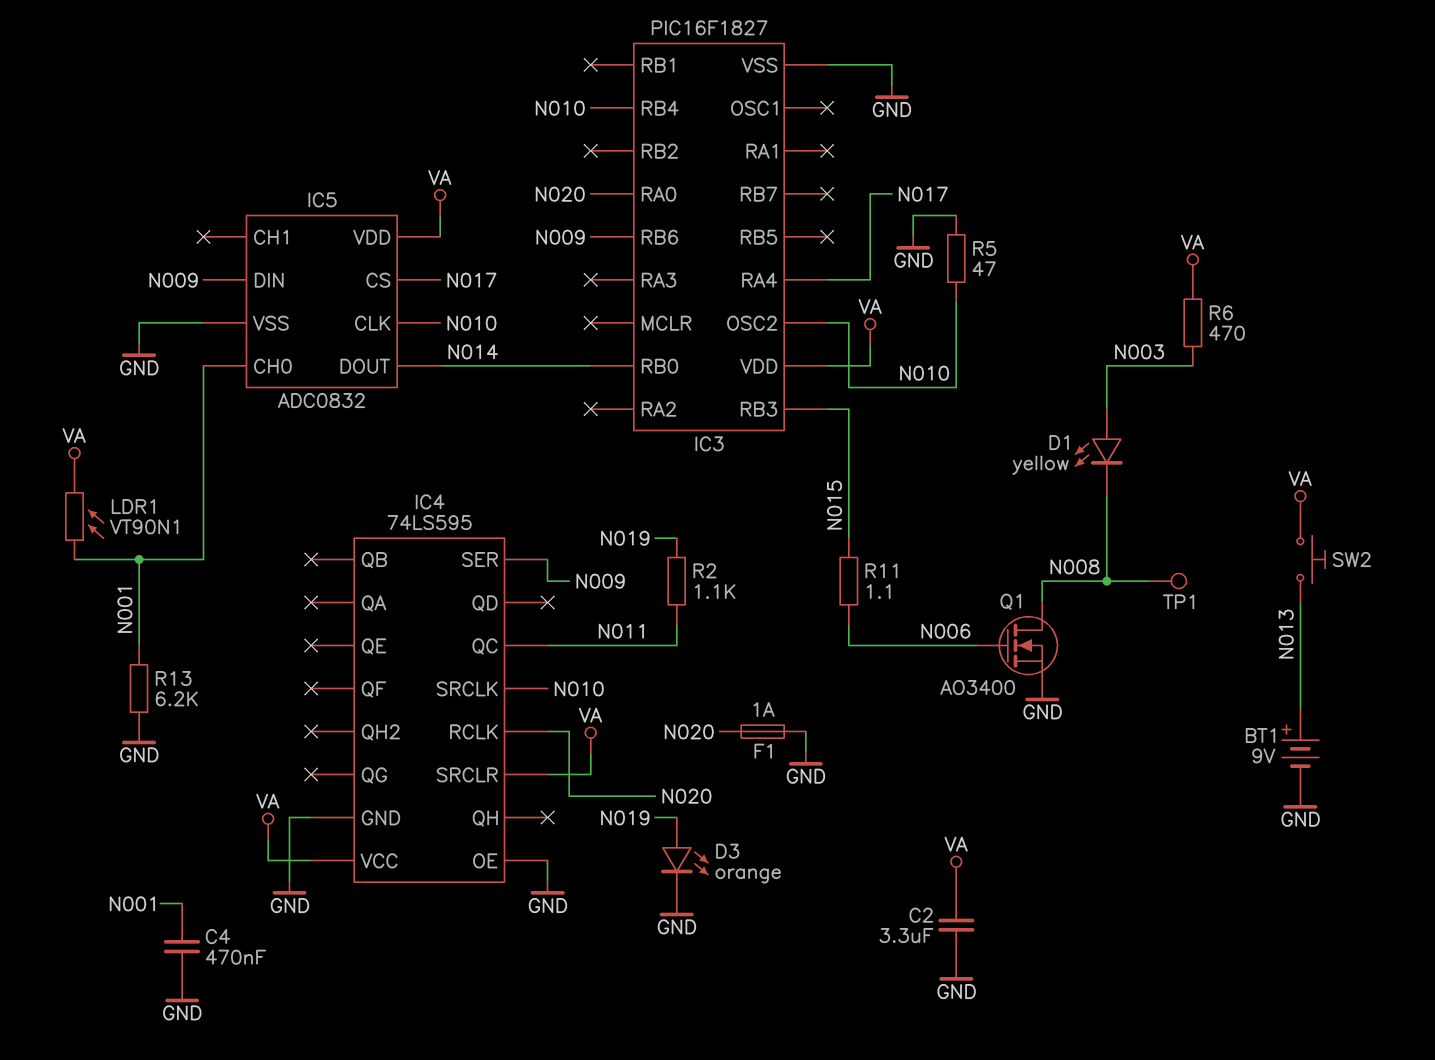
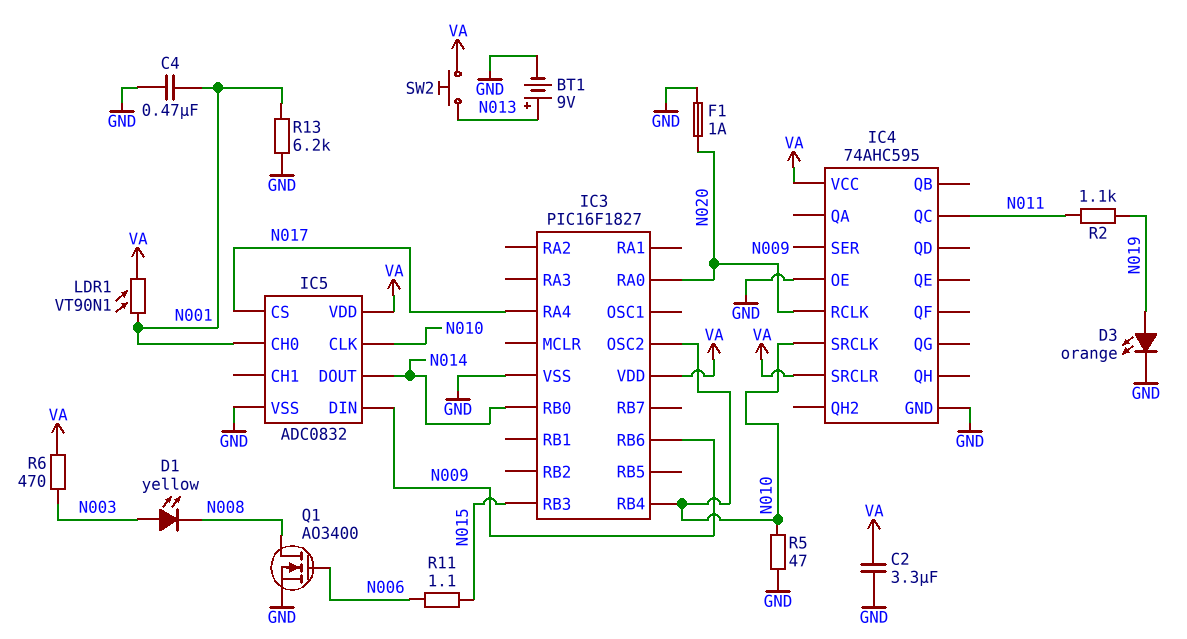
IC4: 74LS595 -> 74AHC595
TP1: test point (N008) -> none

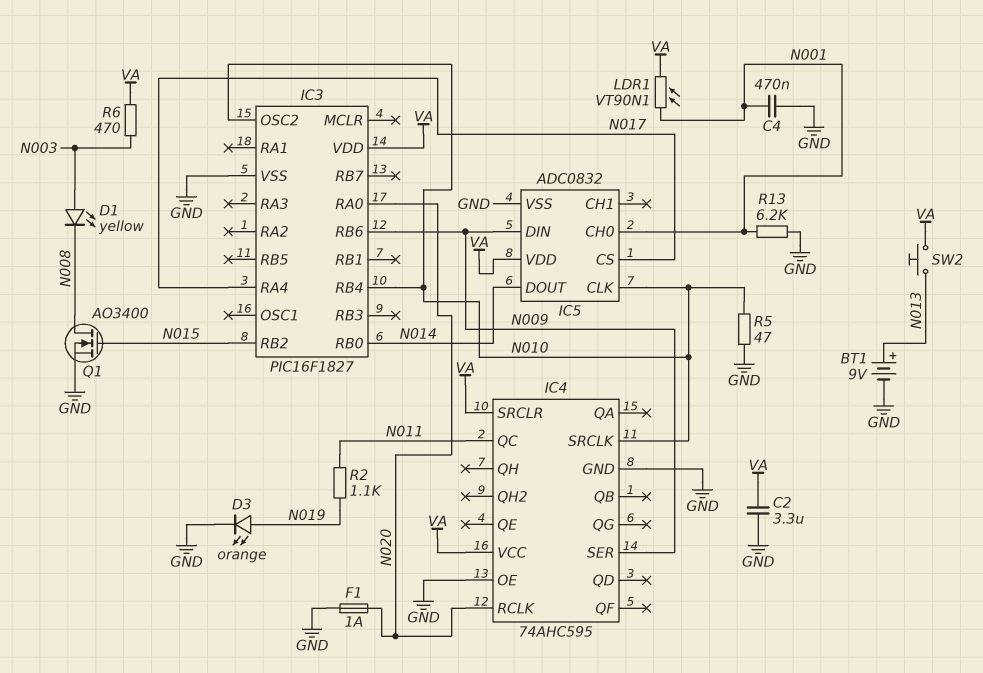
IC3 pin RB2: none -> N015
IC3 pin RB3: N015 -> none
Q1: NMOS AO3400 (G N006, D N008, S GND) -> NMOS AO3400 (G N015, D N008, S GND)
R11: 1.1 (N006, N015) -> none

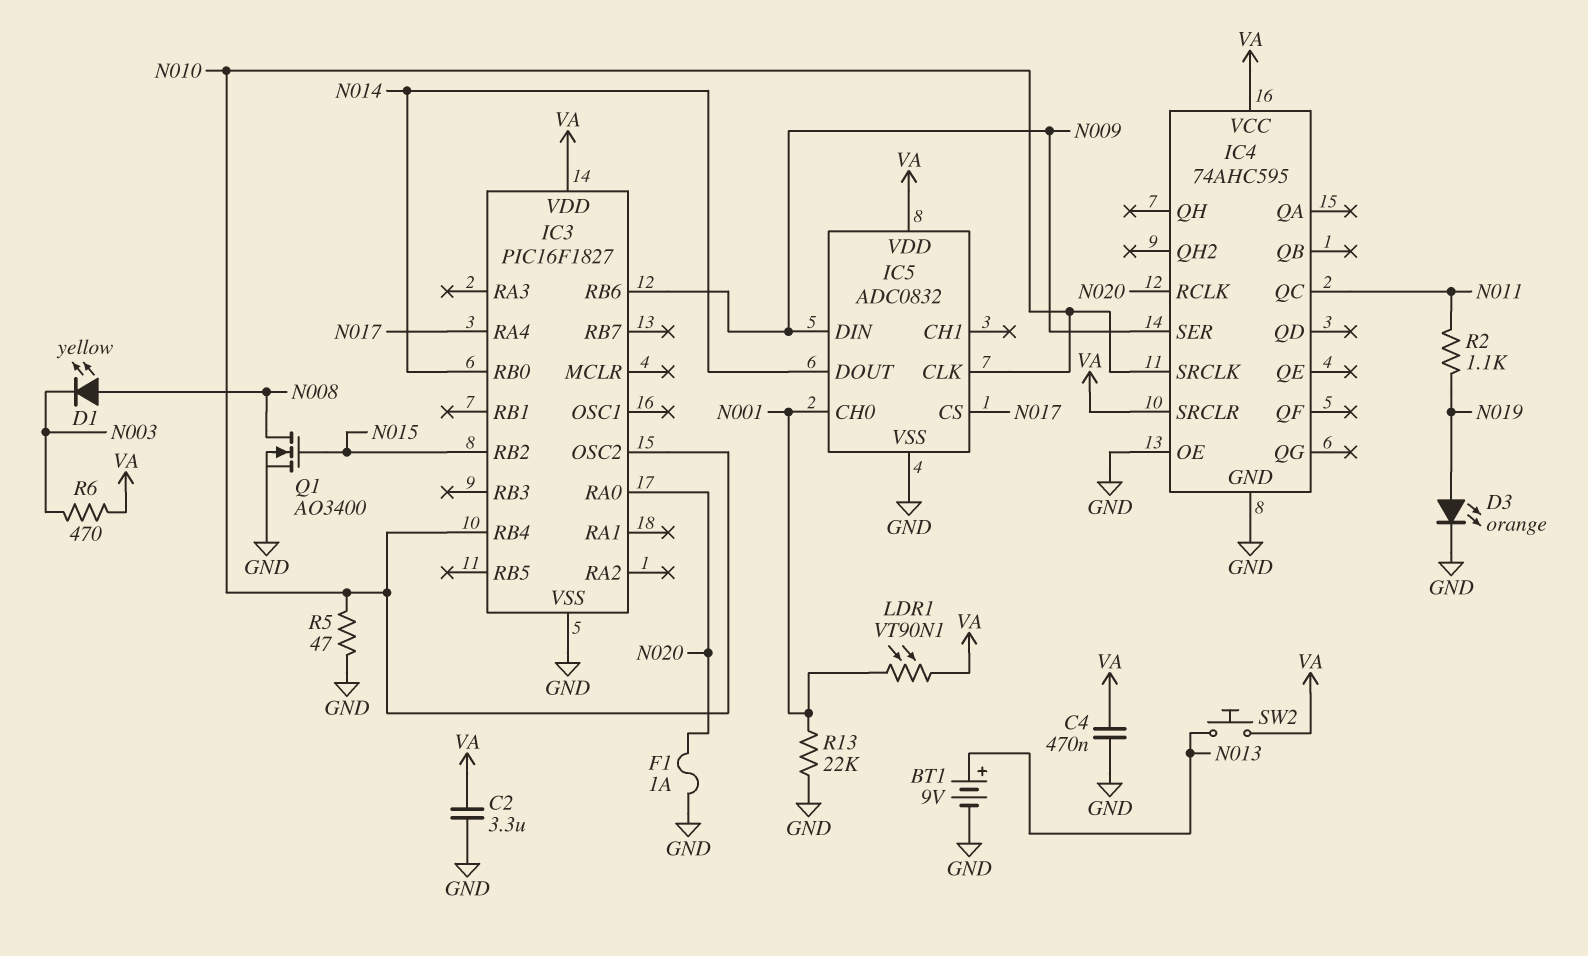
C4: 470nF (GND, N001) -> 470nF (GND, VA)
D1: LED yellow (A N003, K N008) -> LED yellow (A N008, K N003)
R13: 6.2k (GND, N001) -> 22k (GND, N001)

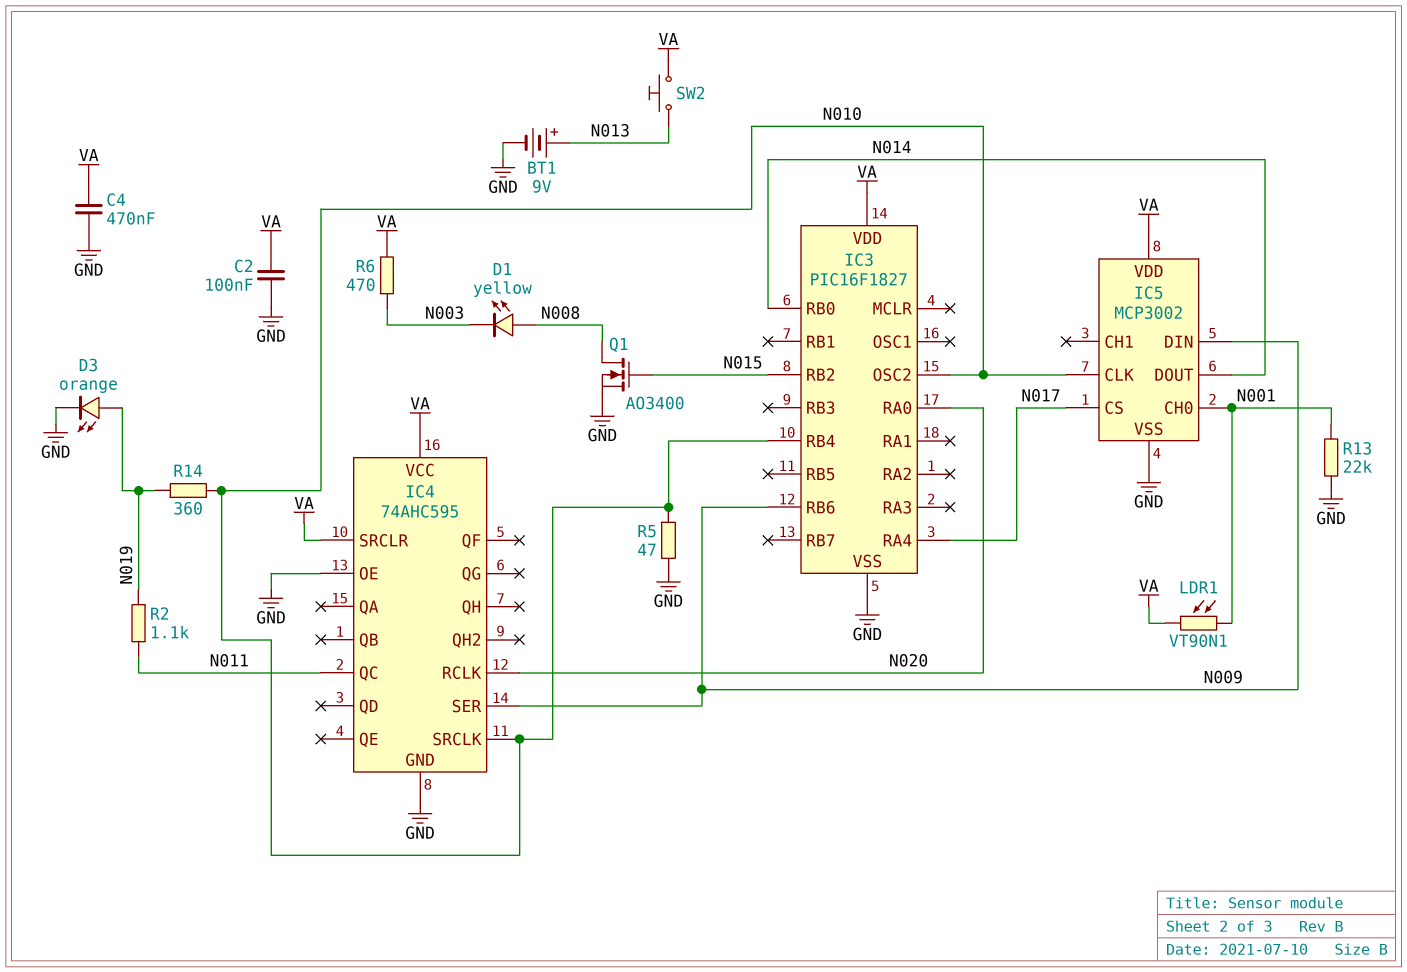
C2: 3.3uF (GND, VA) -> 100nF (GND, VA)
F1: 1A (GND, N020) -> none
IC5: ADC0832 -> MCP3002
R14: none -> 360 (N010, N019)

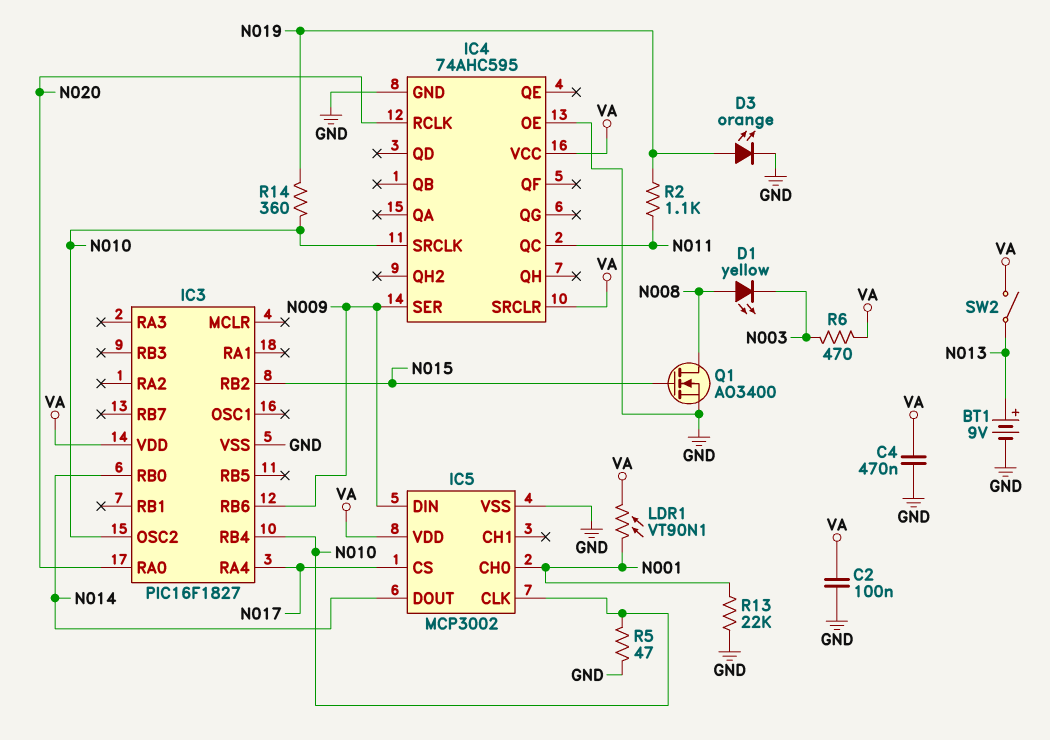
SW2: button (N013, VA) -> switch (N013, VA)

